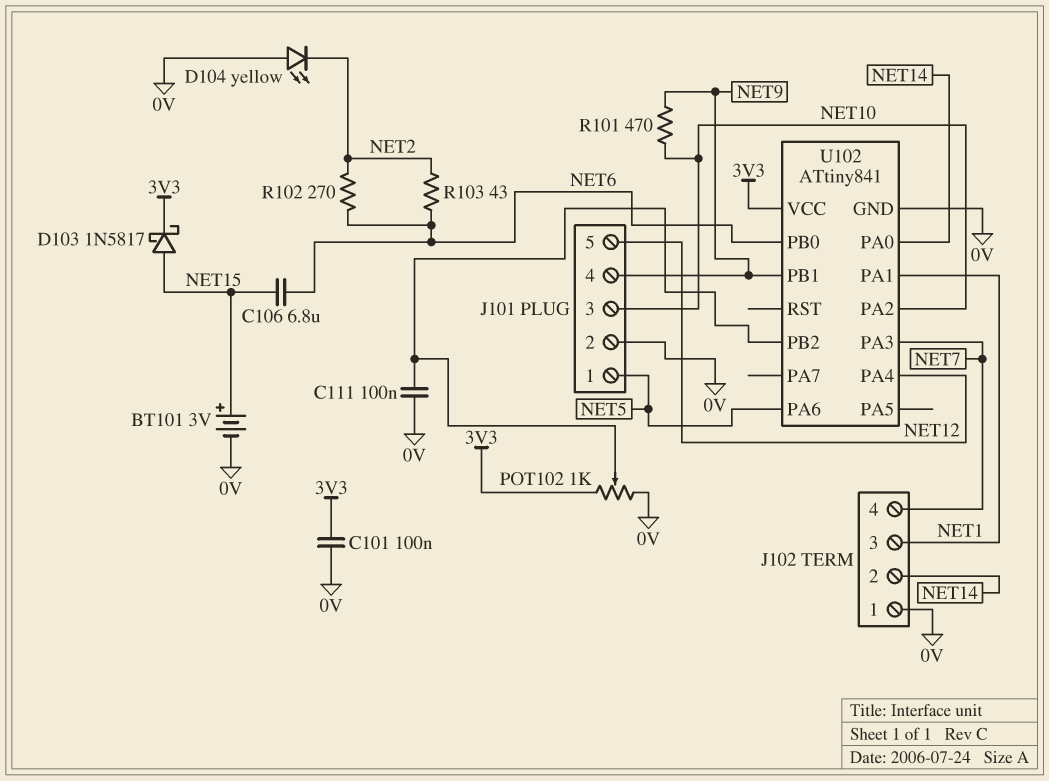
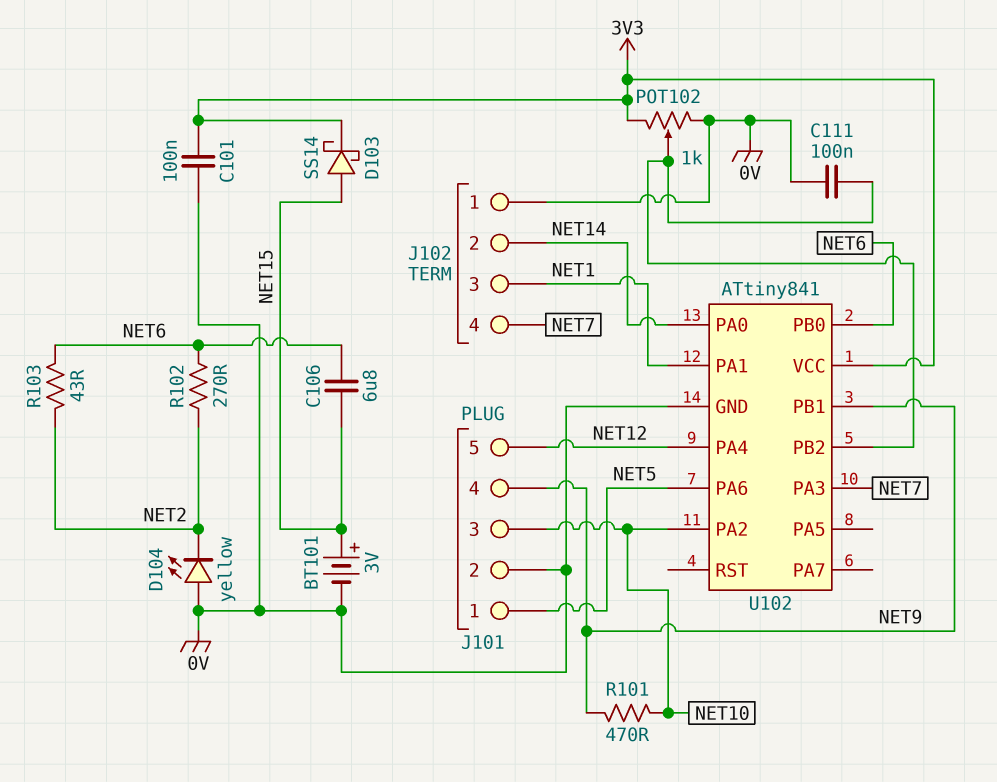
D103: schottky 1N5817 (A NET15, K 3V3) -> schottky SS14 (A NET15, K 3V3)

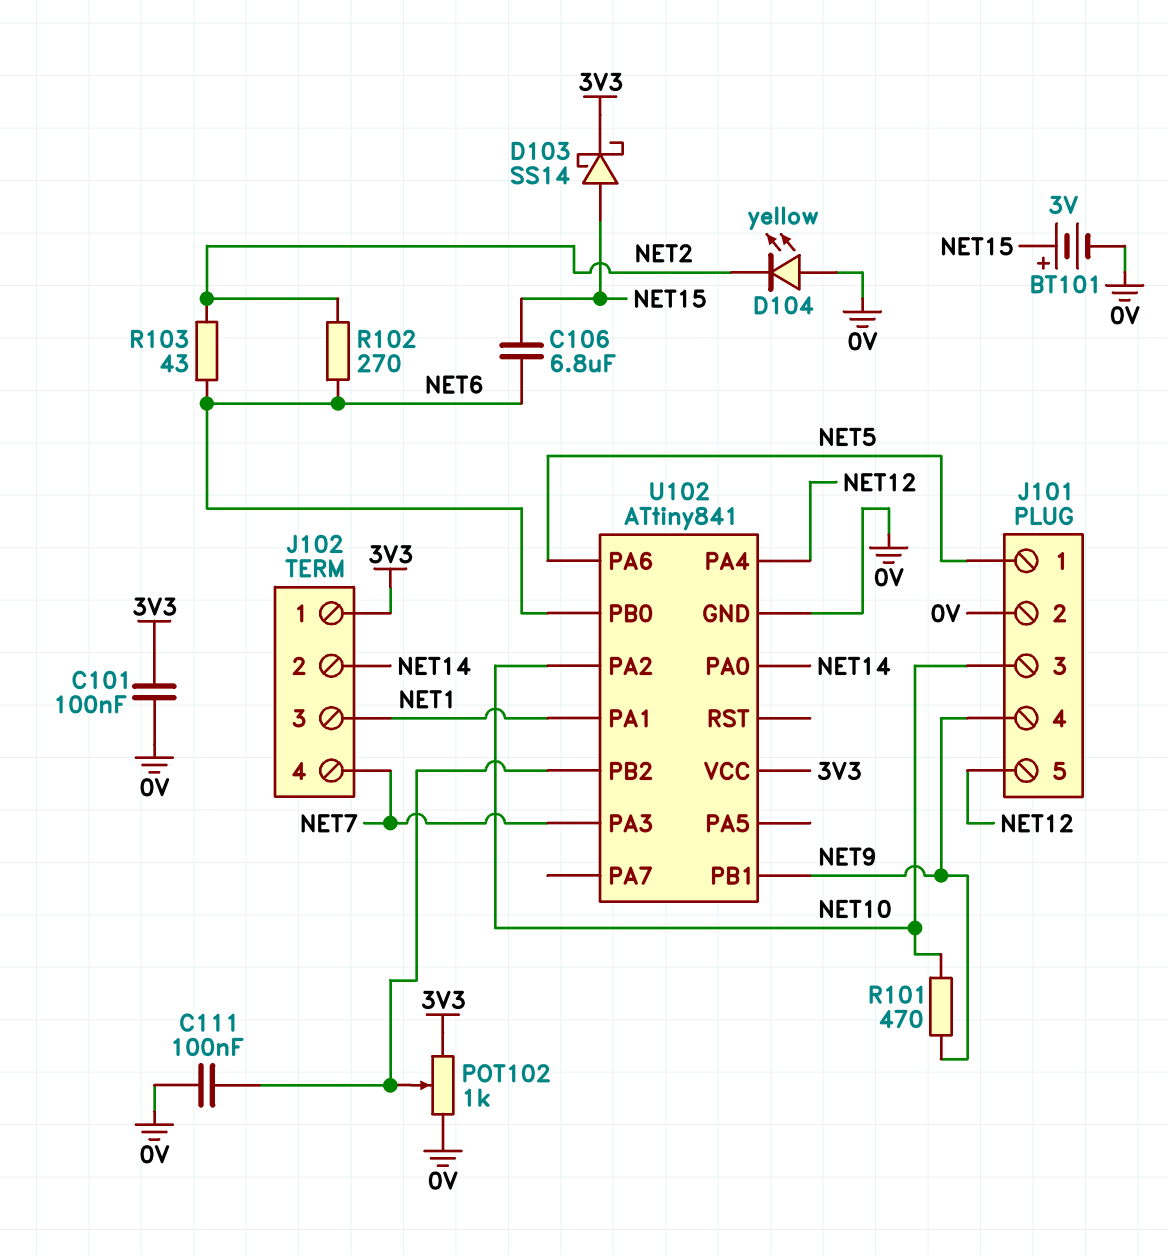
J102 pin 1: 0V -> 3V3

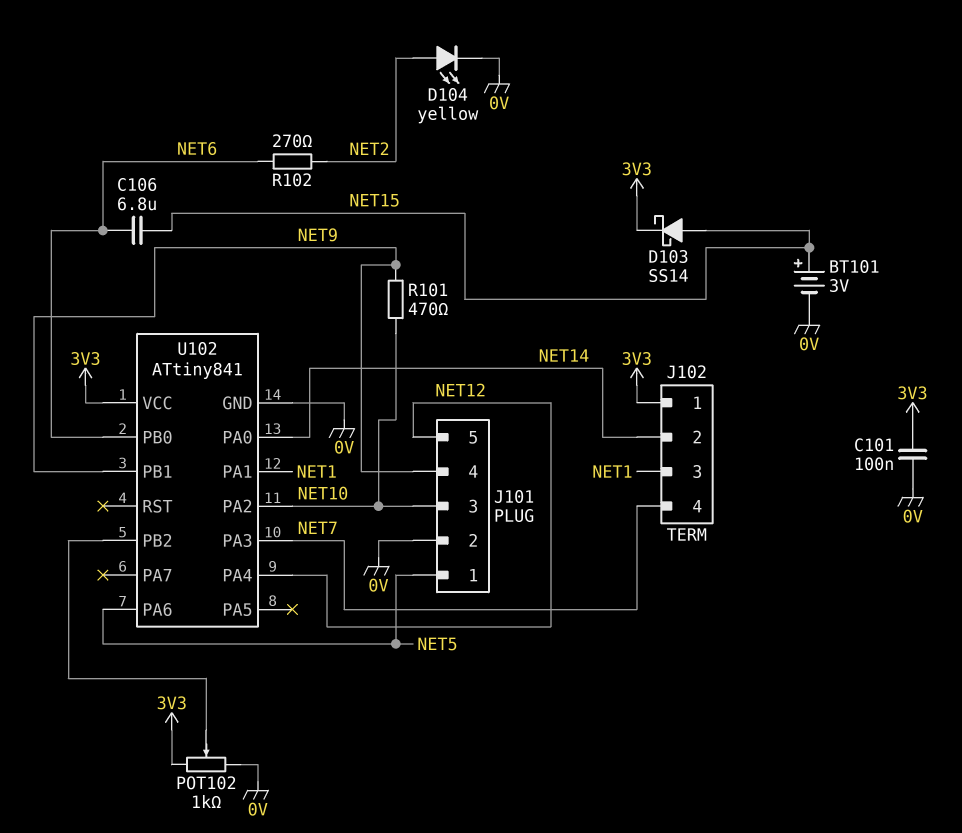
C111: 100nF (0V, U102/PB2) -> none
D104: LED yellow (A 0V, K NET2) -> LED yellow (A NET2, K 0V)
R103: 43 (NET2, NET6) -> none

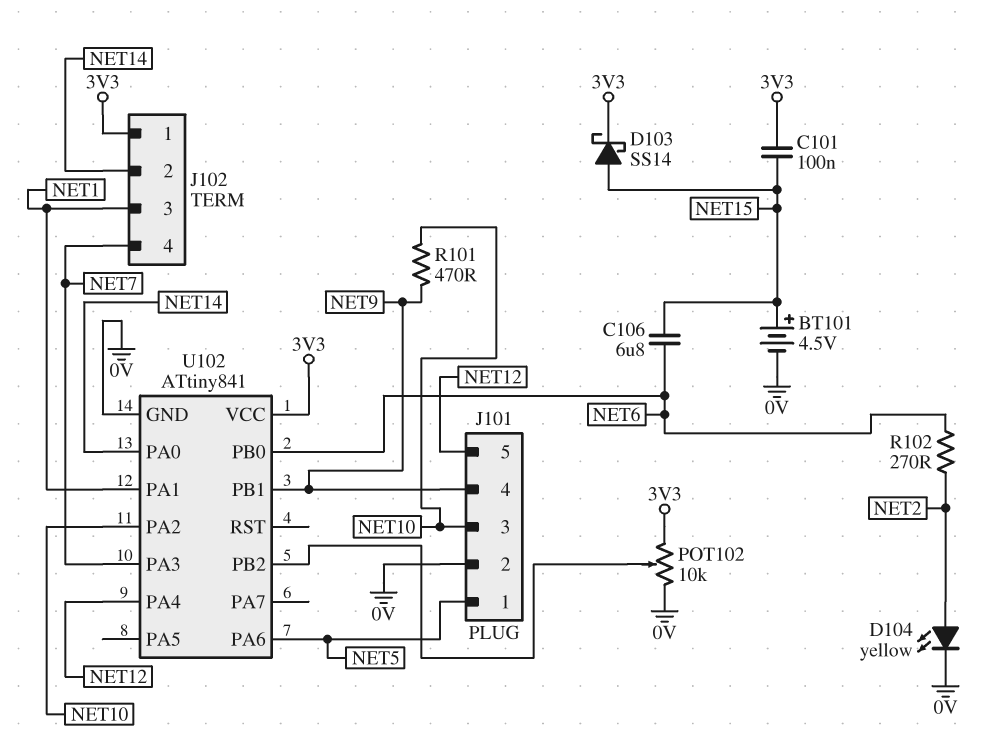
BT101: 3V (plus NET15, minus 0V) -> 4.5V (plus NET15, minus 0V)
C101: 100nF (0V, 3V3) -> 100nF (3V3, NET15)
POT102: 1k (0V, 3V3, wiper U102/PB2) -> 10k (0V, 3V3, wiper U102/PB2)

